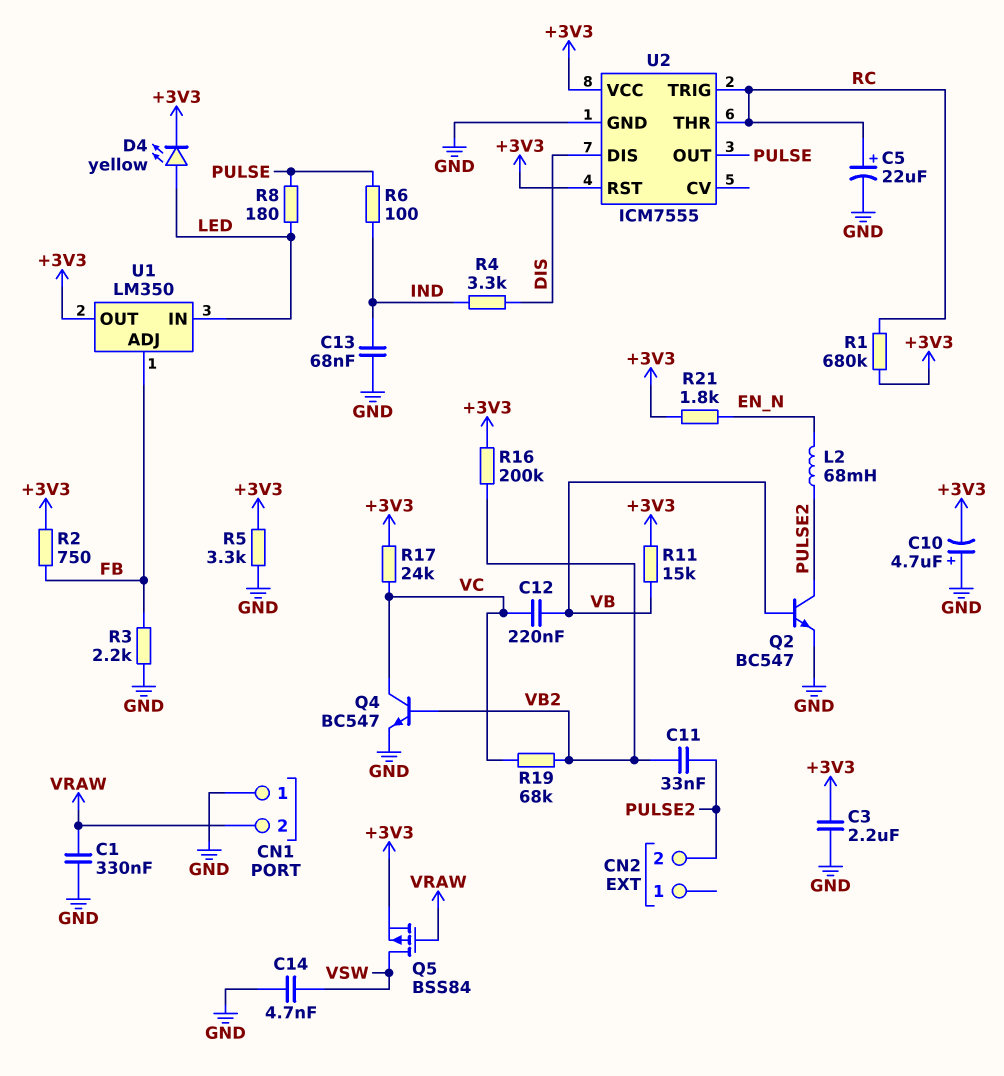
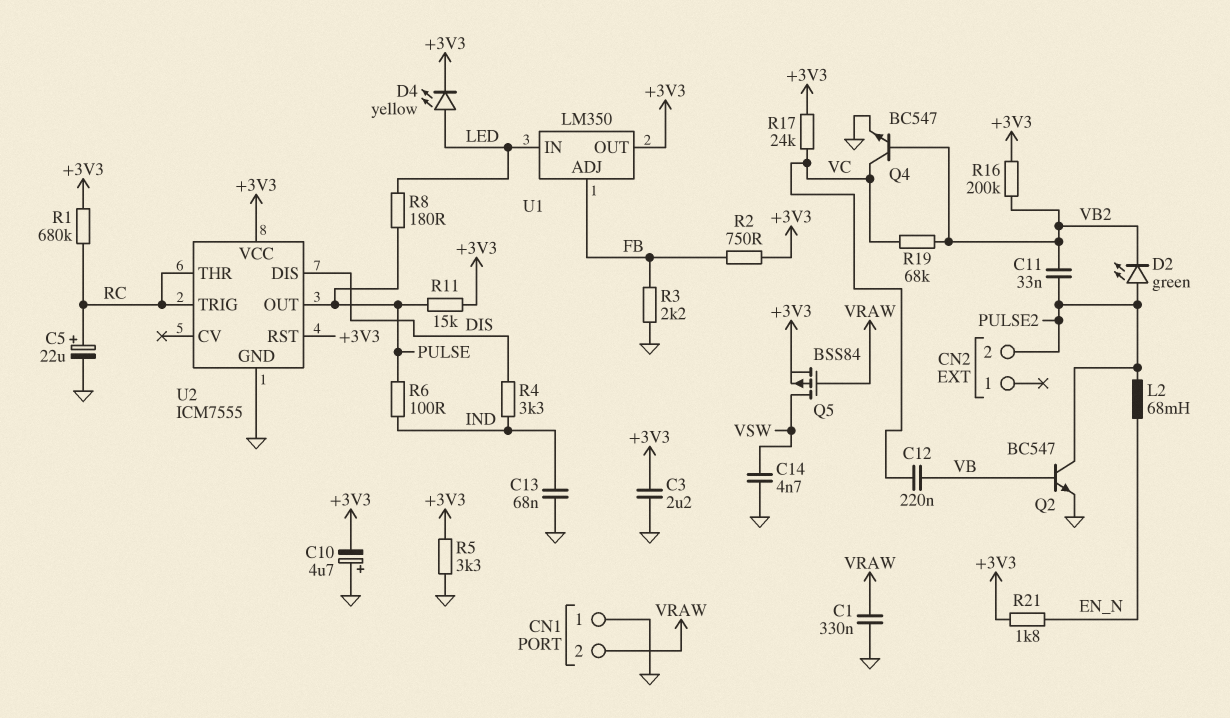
D2: none -> LED green (A PULSE2, K VB2)
R11: 15k (+3V3, VB) -> 15k (+3V3, PULSE)

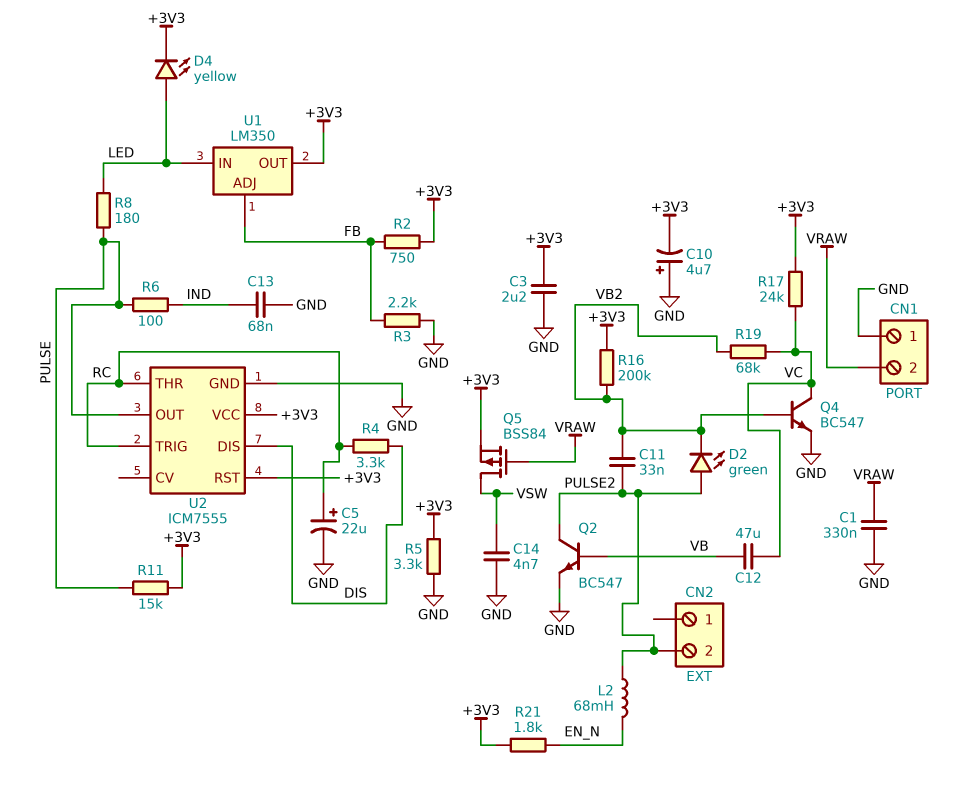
C12: 220nF (VB, VC) -> 47uF (VB, VC)
R1: 680k (+3V3, RC) -> none
R4: 3.3k (DIS, IND) -> 3.3k (DIS, RC)

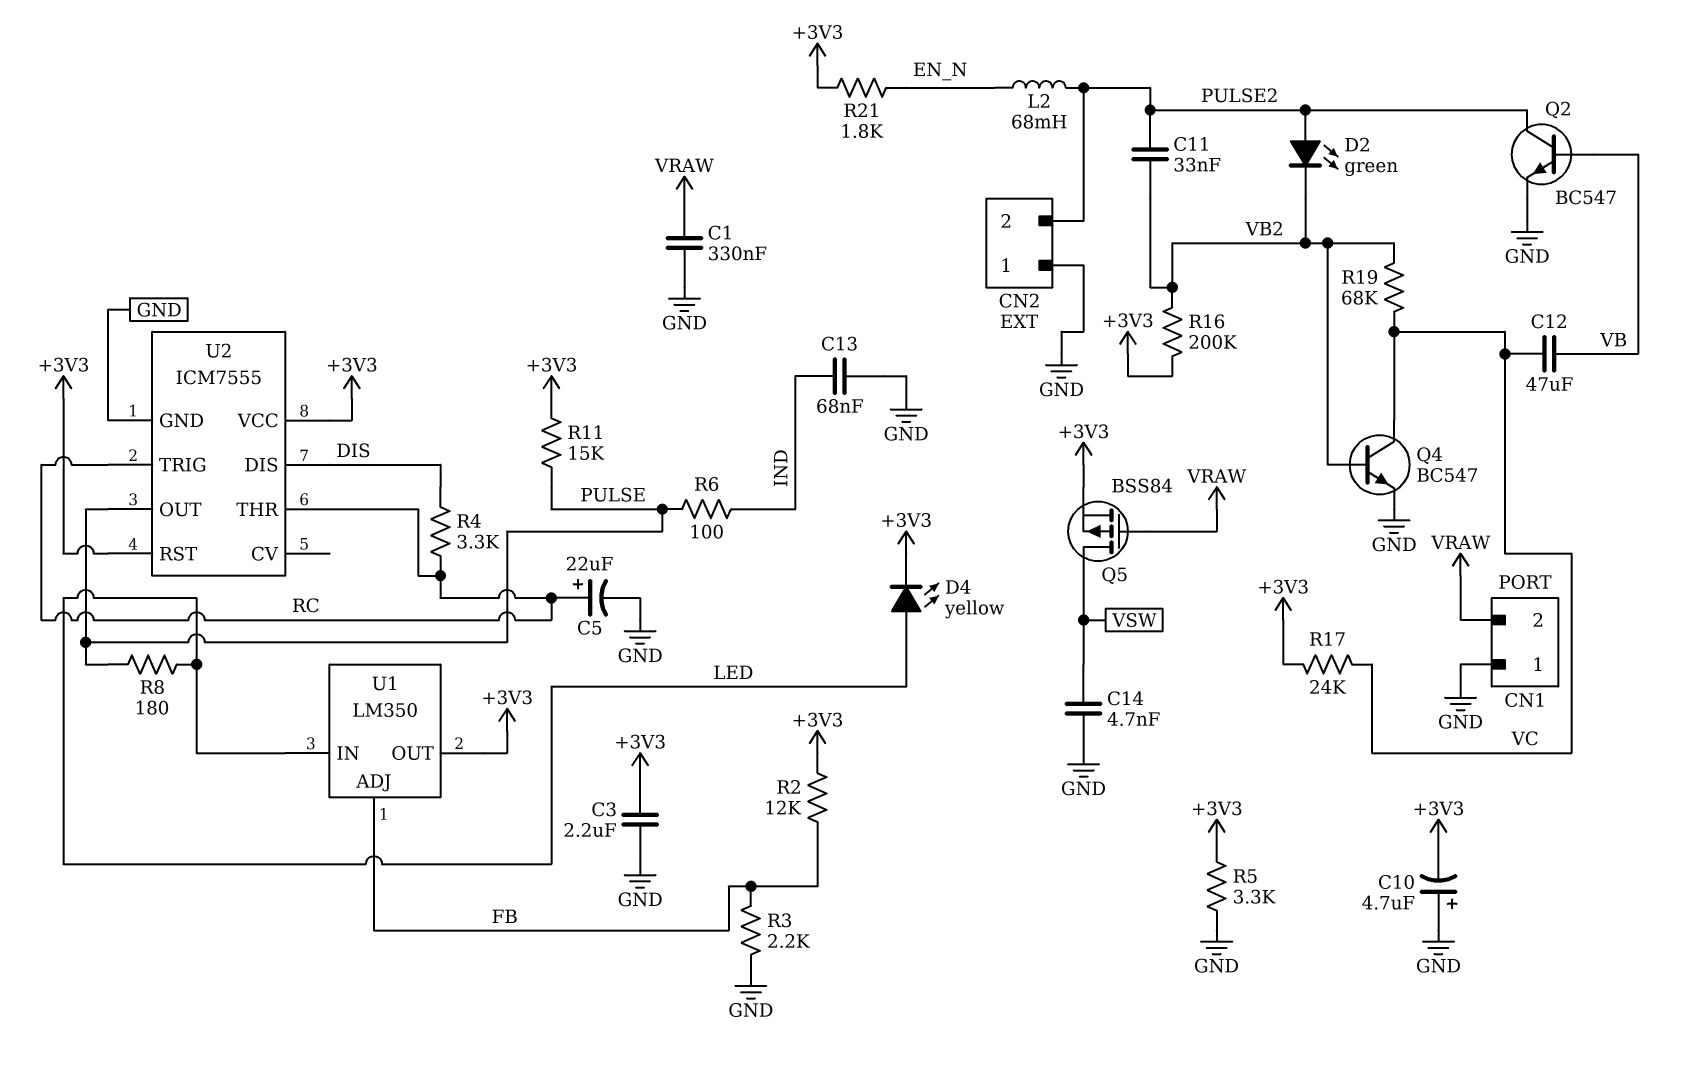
CN2 pin 1: none -> GND
R2: 750 (+3V3, FB) -> 12k (+3V3, FB)

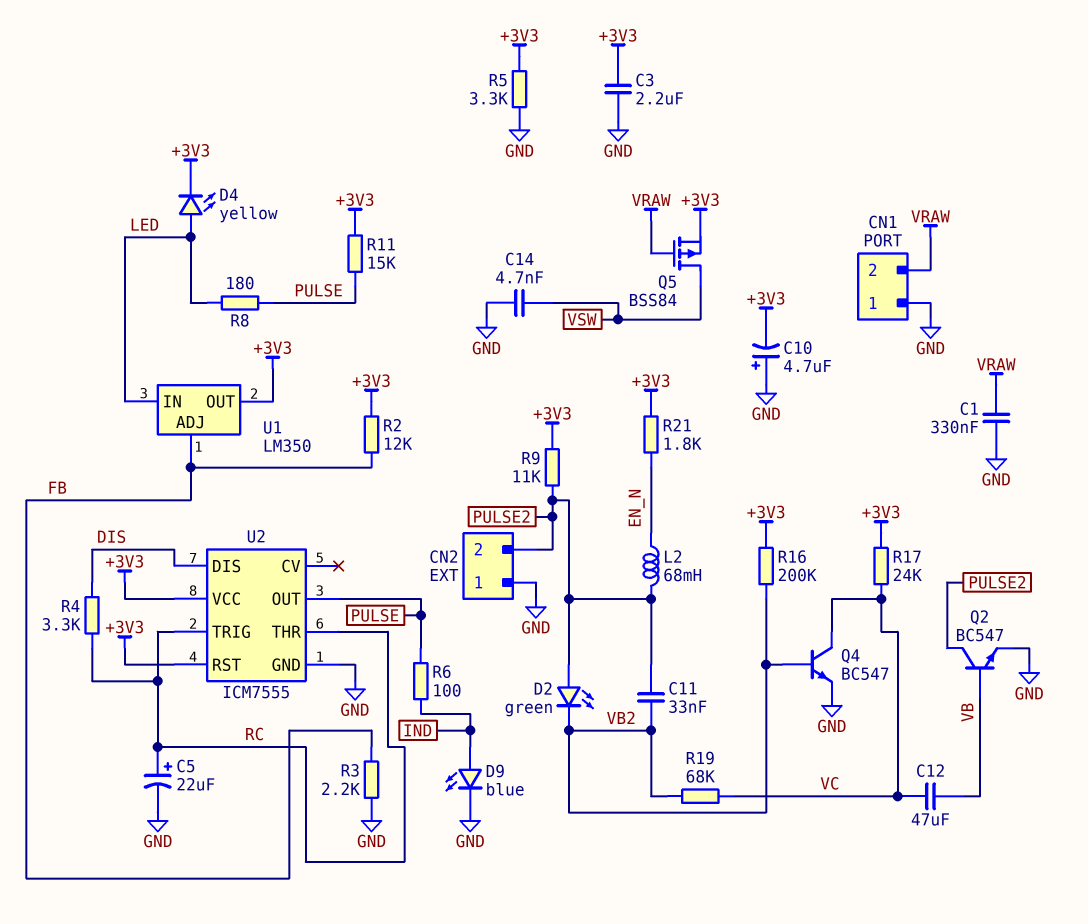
C13: 68nF (GND, IND) -> none
D9: none -> LED blue (A IND, K GND)
R9: none -> 11k (+3V3, PULSE2)

